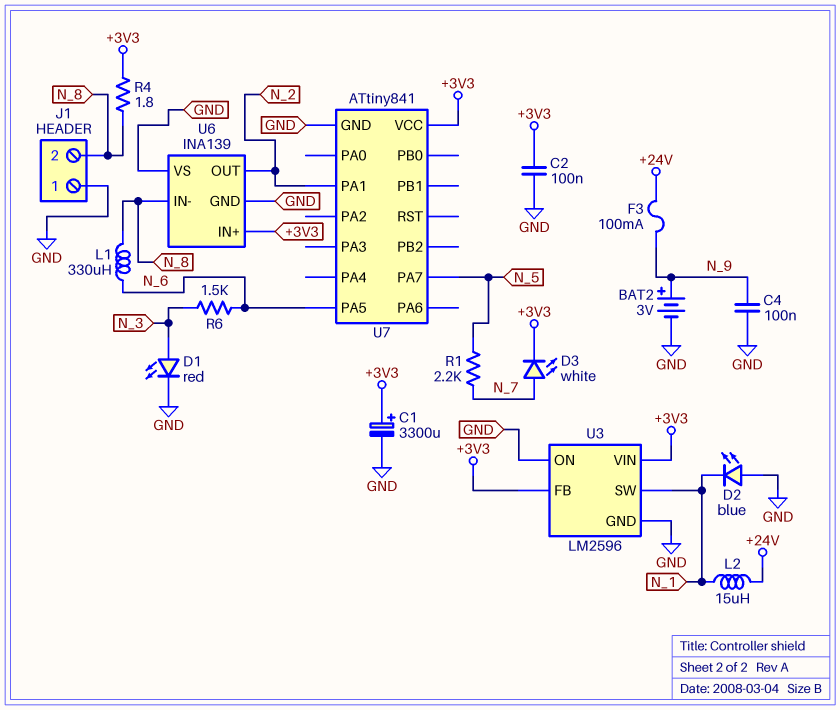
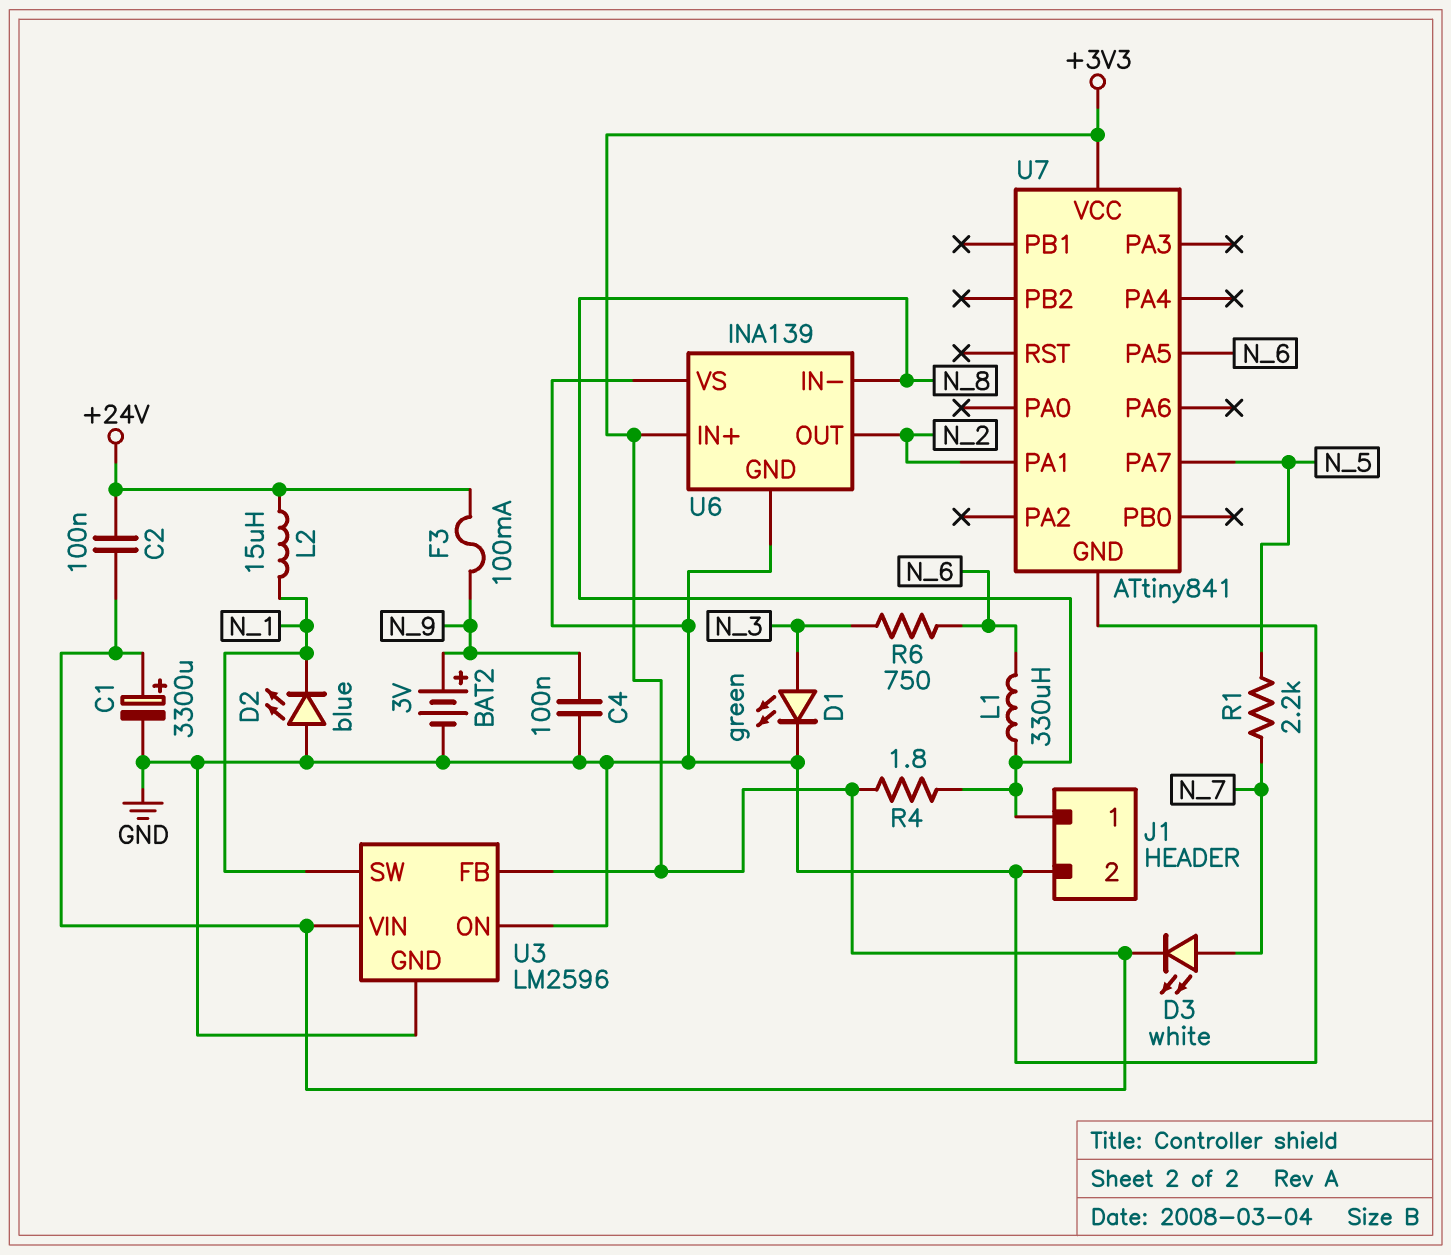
C2: 100nF (+3V3, GND) -> 100nF (+3V3, +24V)
D1: LED red (A N_3, K GND) -> LED green (A N_3, K GND)
J1 pin 1: GND -> N_8
J1 pin 2: N_8 -> GND
R6: 1.5k (N_3, N_6) -> 750 (N_3, N_6)

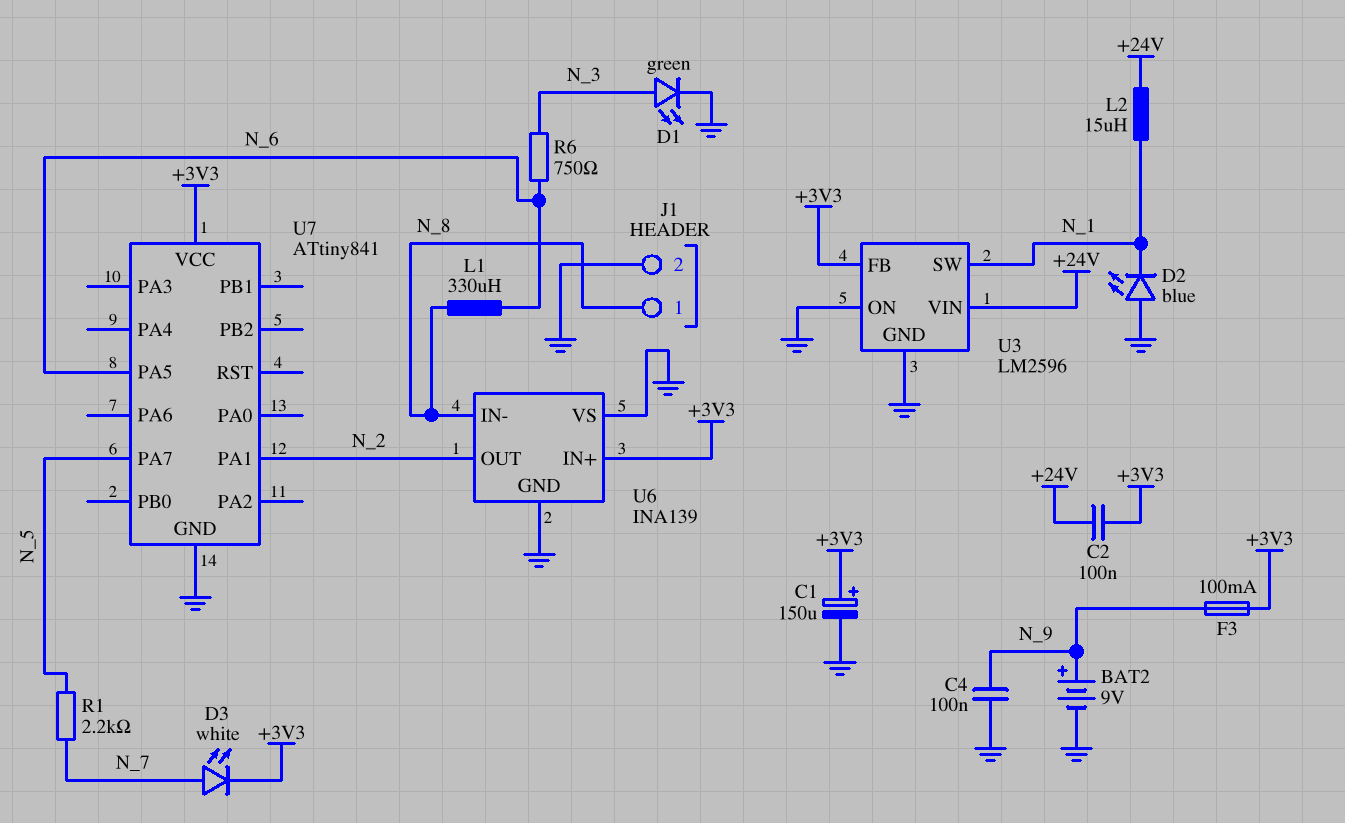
BAT2: 3V (plus N_9, minus GND) -> 9V (plus N_9, minus GND)
C1: 3300uF (plus +3V3, minus GND) -> 150uF (plus +3V3, minus GND)
F3: 100mA (+24V, N_9) -> 100mA (+3V3, N_9)
R4: 1.8 (+3V3, N_8) -> none
U3 pin VIN: +3V3 -> +24V

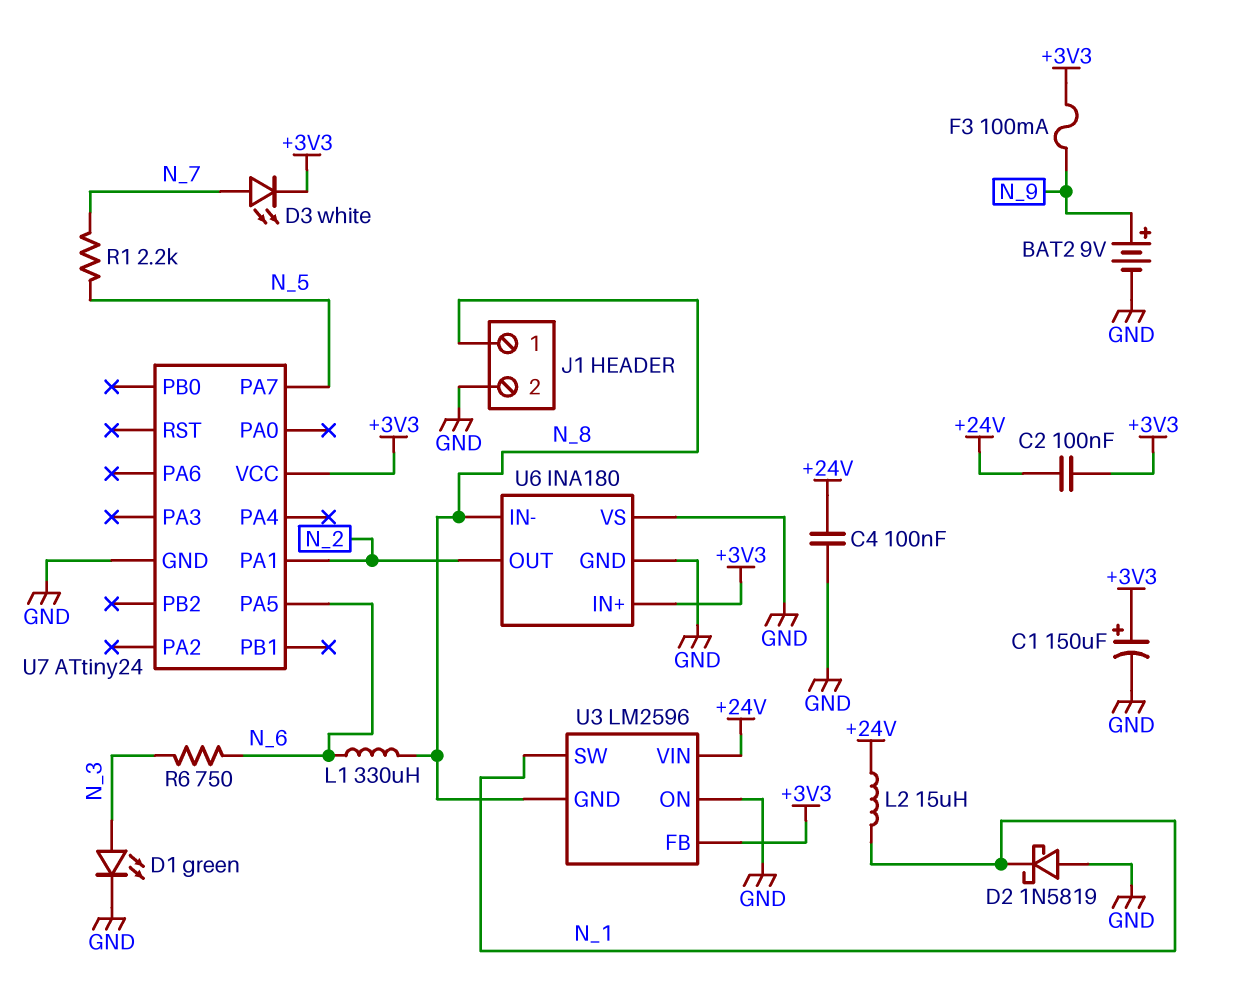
C4: 100nF (GND, N_9) -> 100nF (+24V, GND)
D2: LED blue (A GND, K N_1) -> schottky 1N5819 (A GND, K N_1)
U3 pin GND: GND -> N_8
U6: INA139 -> INA180
U7: ATtiny841 -> ATtiny24

